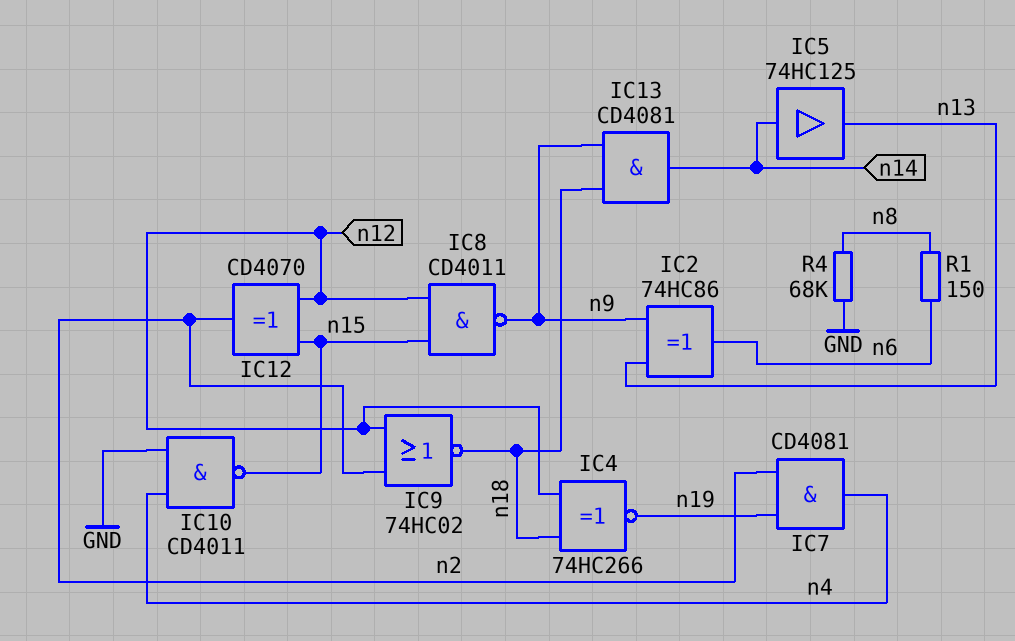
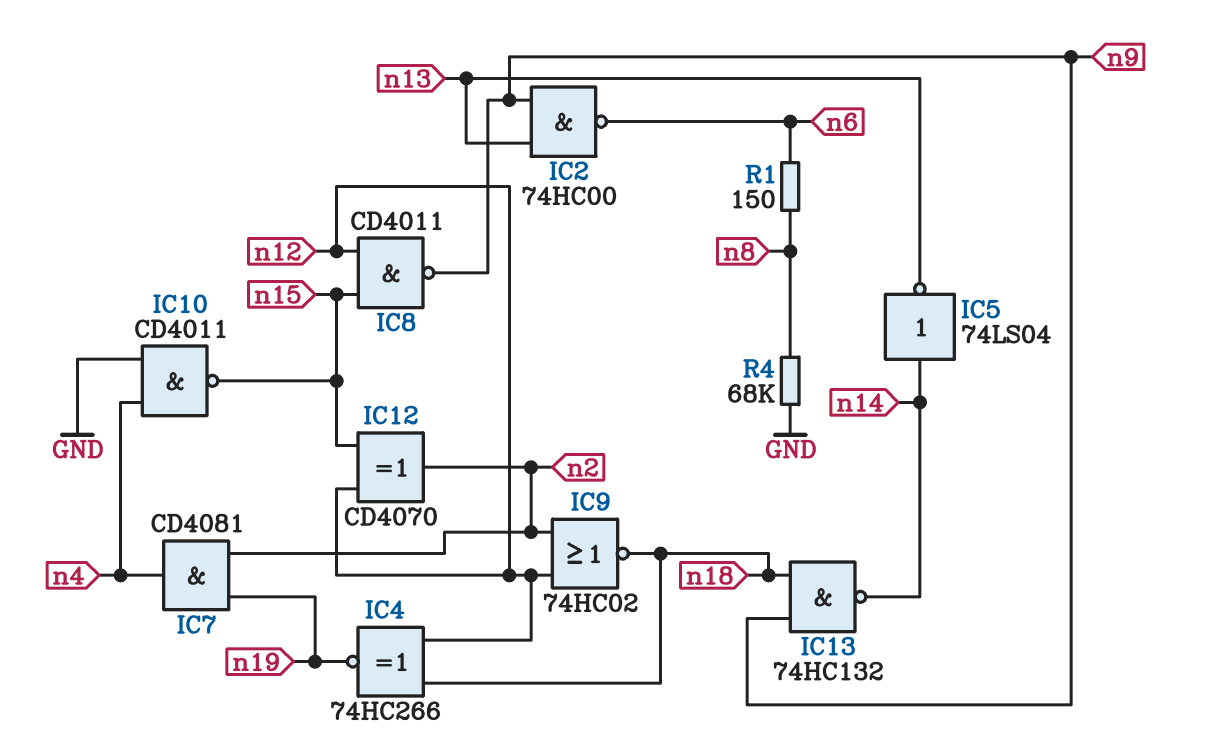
IC2: XOR 74HC86 (in n9, in n13, out n6) -> NAND 74HC00 (in n9, in n13, out n6)
IC5: buffer 74HC125 (in n14, out n13) -> NOT 74LS04 (in n14, out n13)
IC13: AND CD4081 (in n9, in n18, out n14) -> NAND 74HC132 (in n9, in n18, out n14)

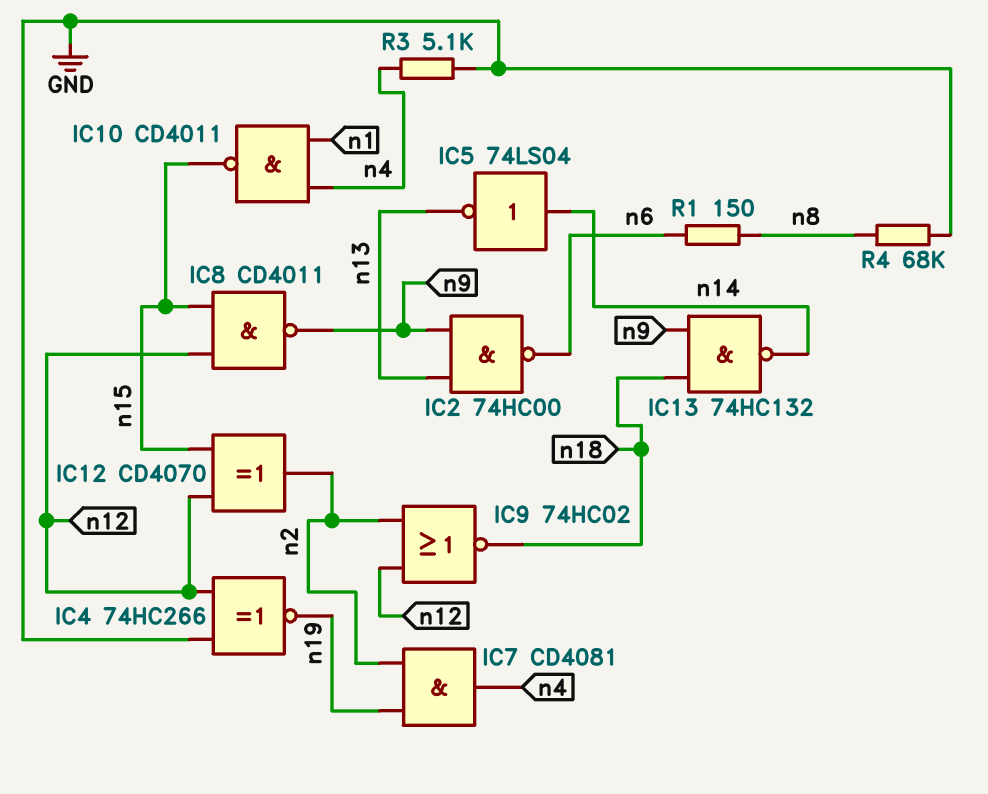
IC4: XNOR 74HC266 (in n12, in n18, out n19) -> XNOR 74HC266 (in GND, in n12, out n19)
IC10: NAND CD4011 (in GND, in n4, out n15) -> NAND CD4011 (in n1, in n4, out n15)
R3: none -> 5.1k (GND, n4)

